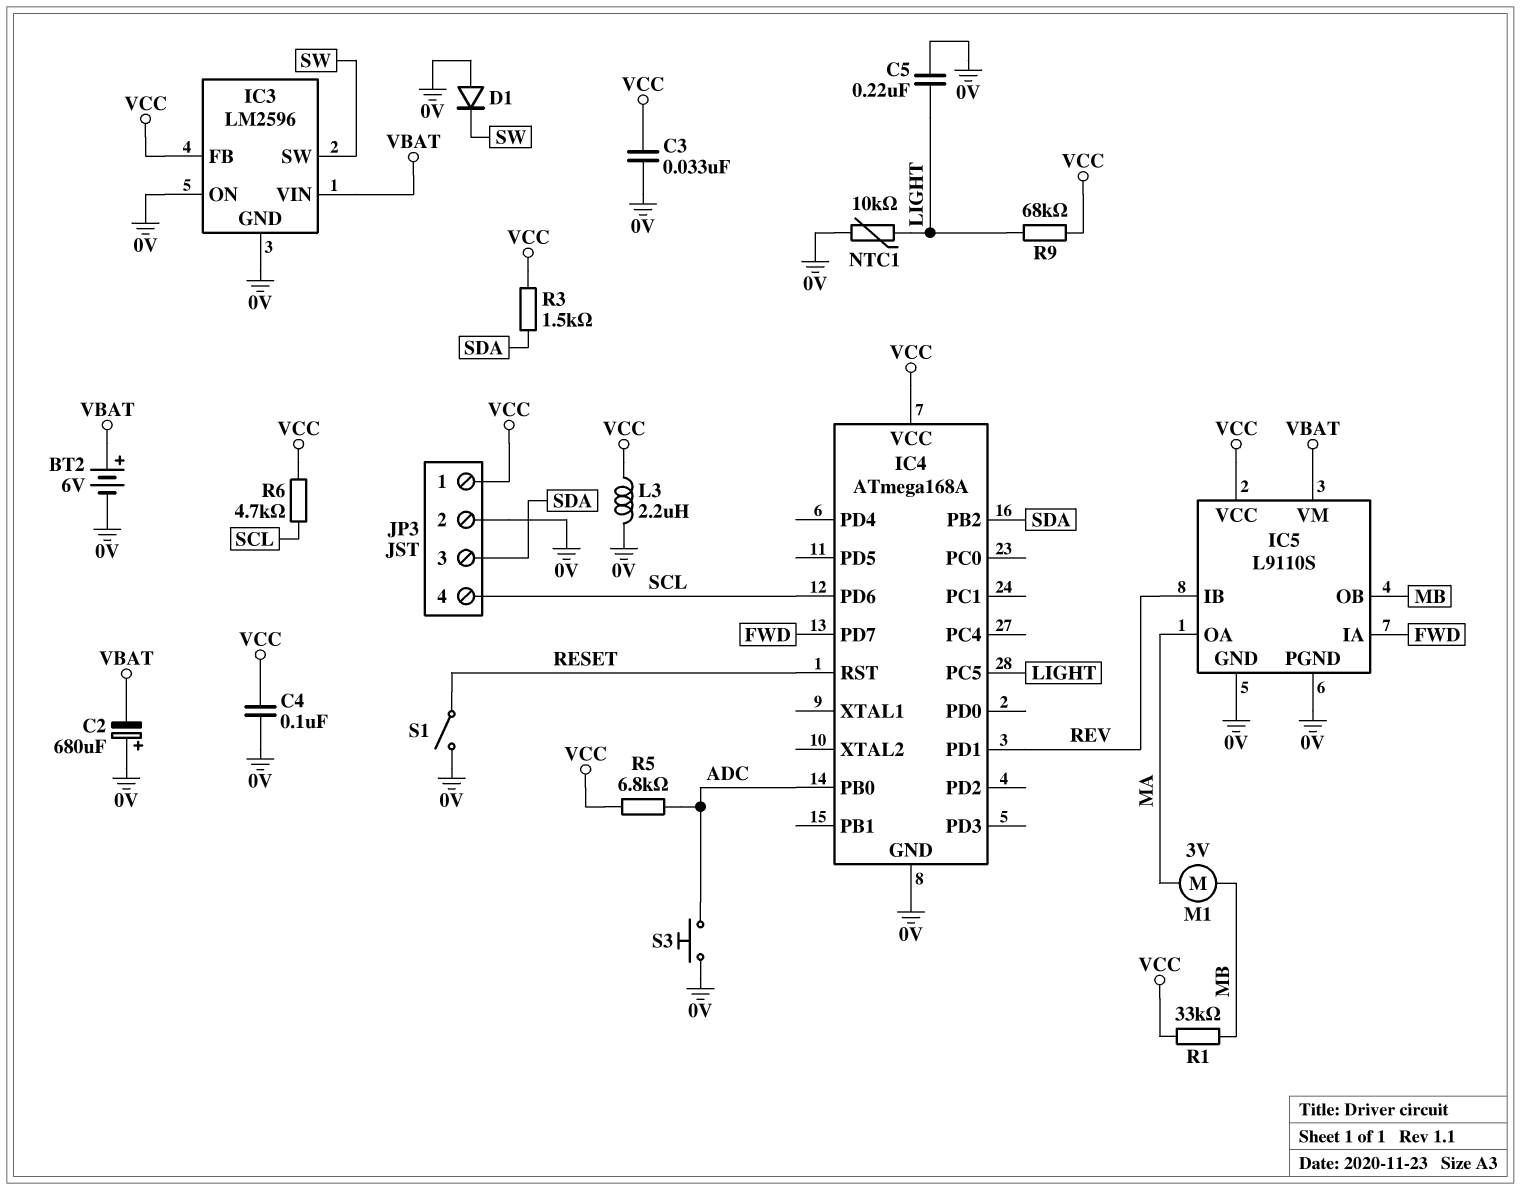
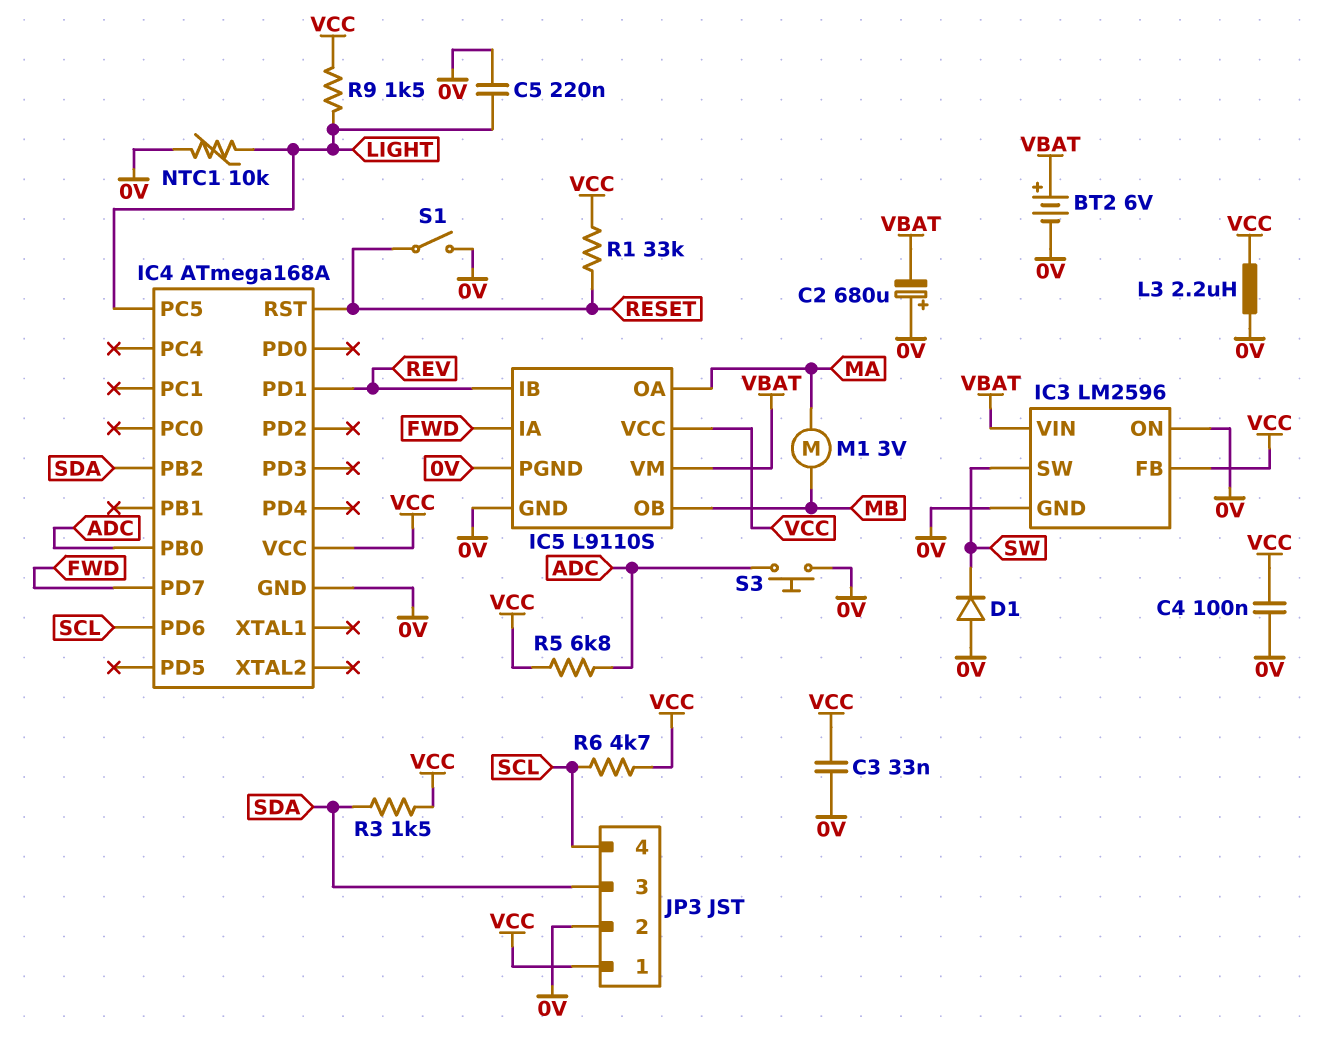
R1: 33k (MB, VCC) -> 33k (RESET, VCC)
R9: 68k (LIGHT, VCC) -> 1.5k (LIGHT, VCC)

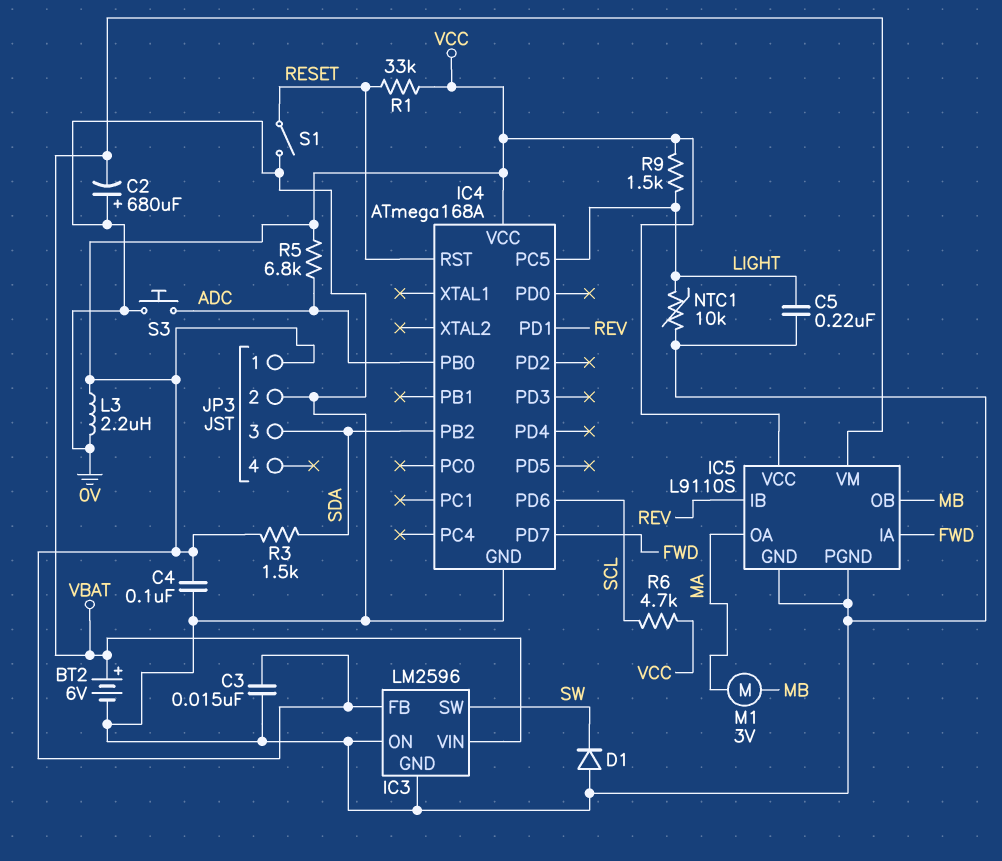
C3: 33nF (0V, VCC) -> 15nF (0V, VCC)
JP3 pin 4: SCL -> none

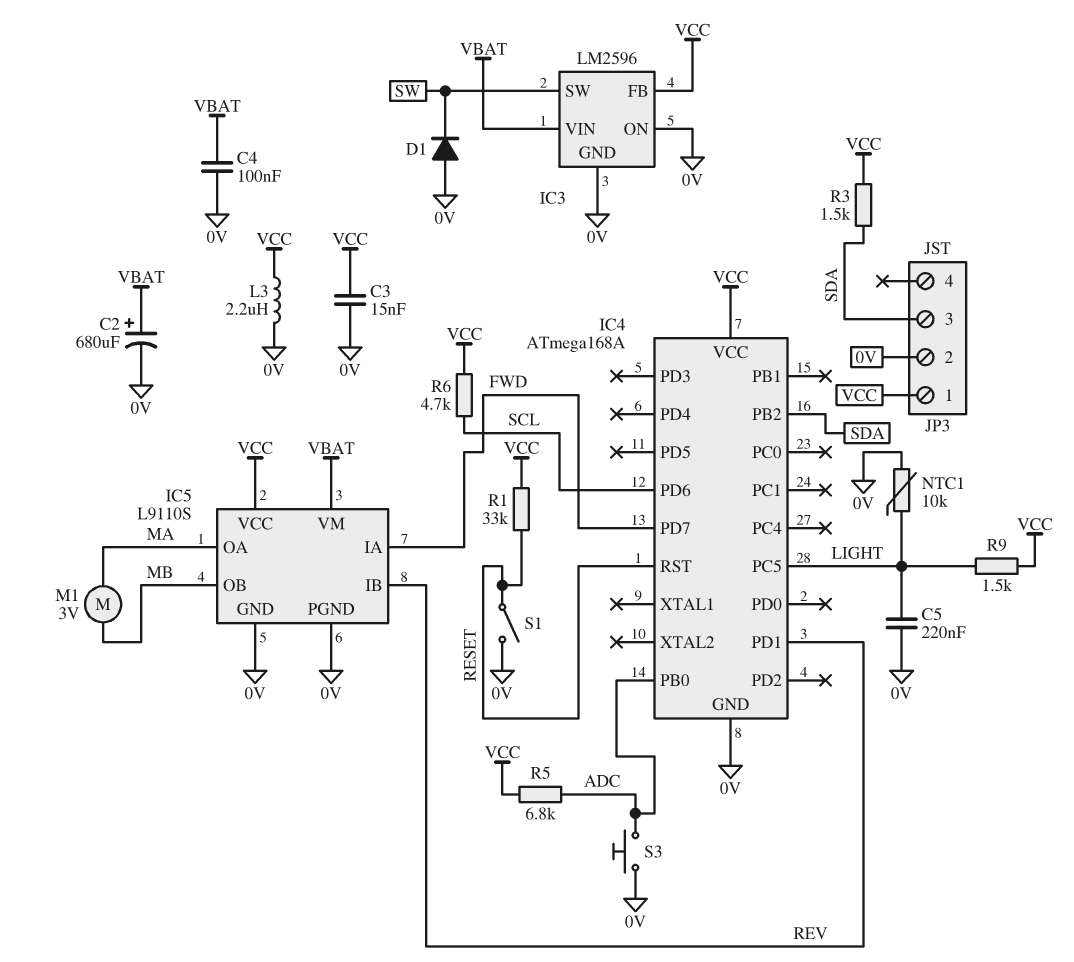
BT2: 6V (plus VBAT, minus 0V) -> none
C2: 680uF (plus 0V, minus VBAT) -> 680uF (plus VBAT, minus 0V)
C4: 100nF (0V, VCC) -> 100nF (0V, VBAT)

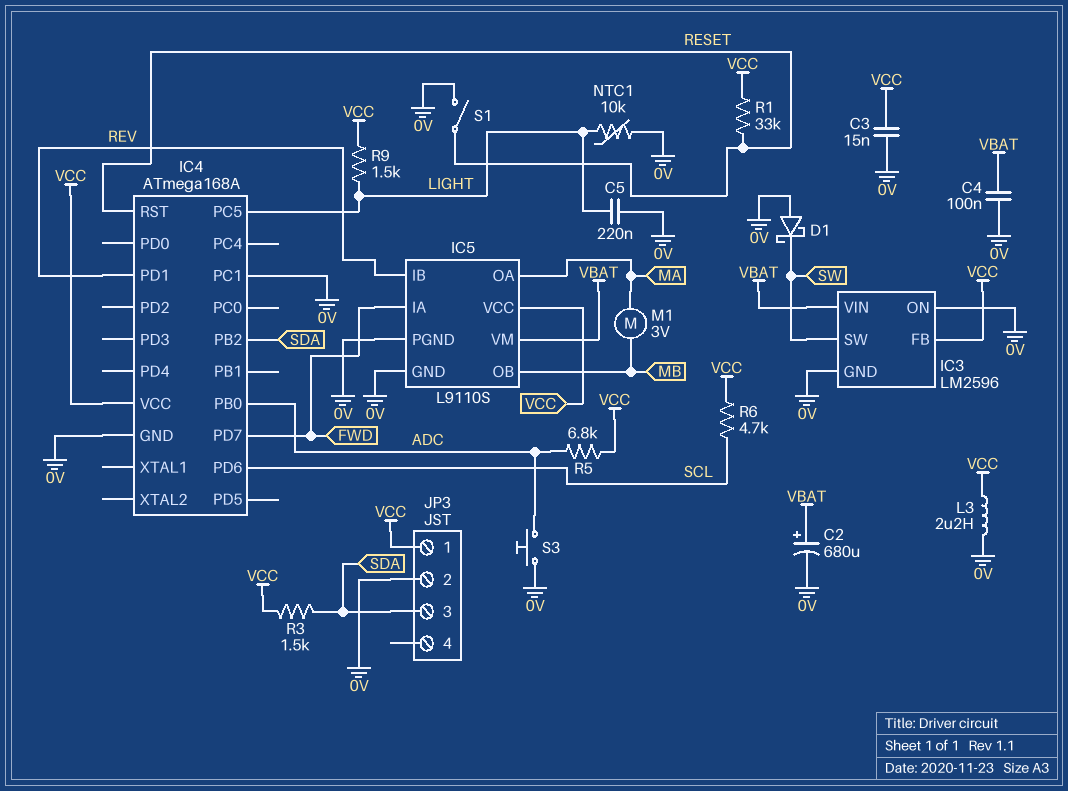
D1: diode (A 0V, K SW) -> schottky (A 0V, K SW)
IC4 pin PC1: none -> 0V

